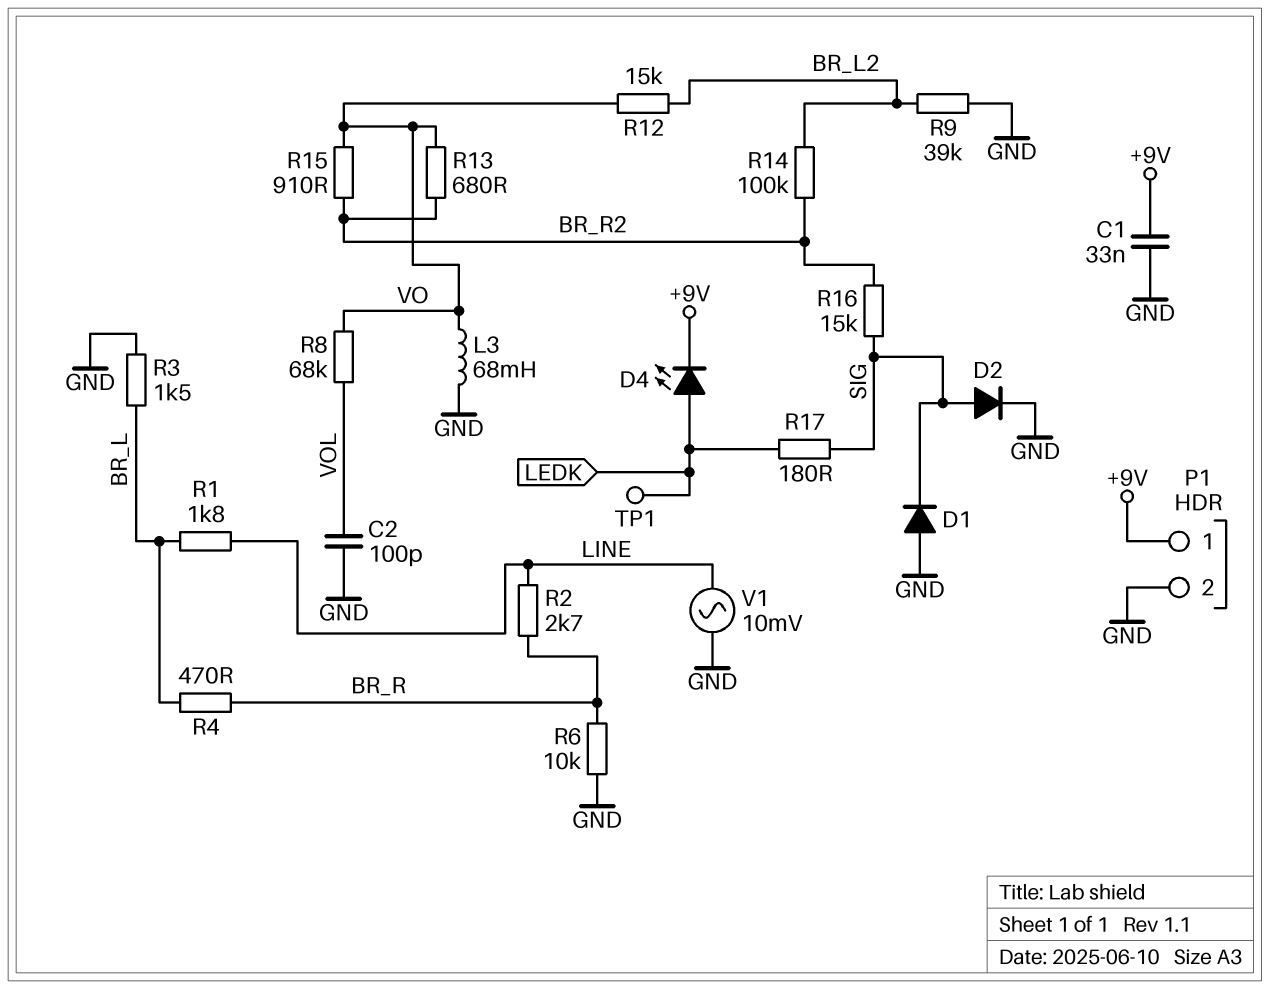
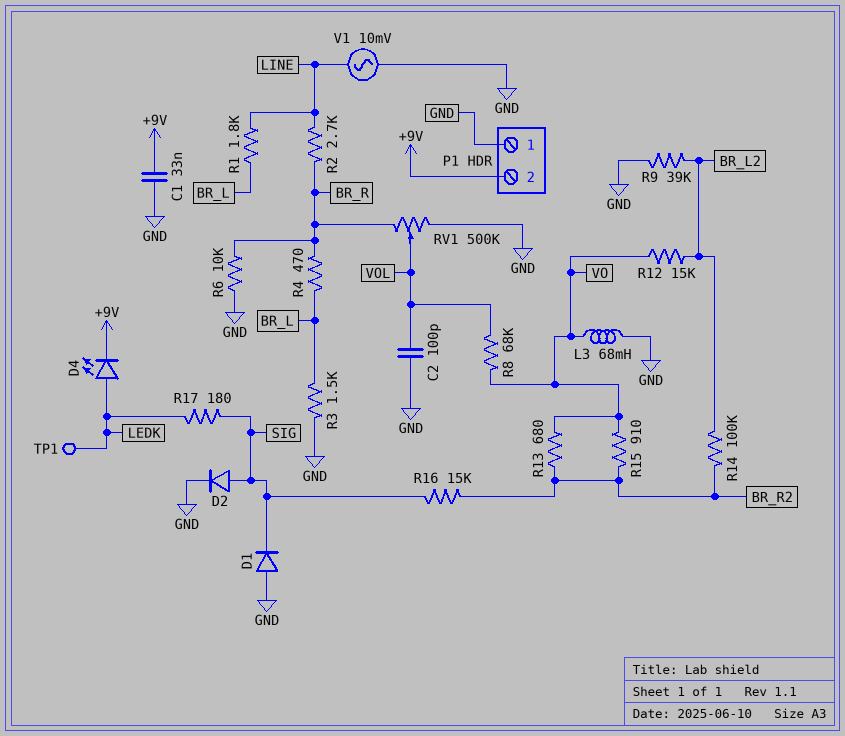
P1 pin 1: +9V -> GND
P1 pin 2: GND -> +9V
RV1: none -> 500k (BR_R, GND, wiper VOL)

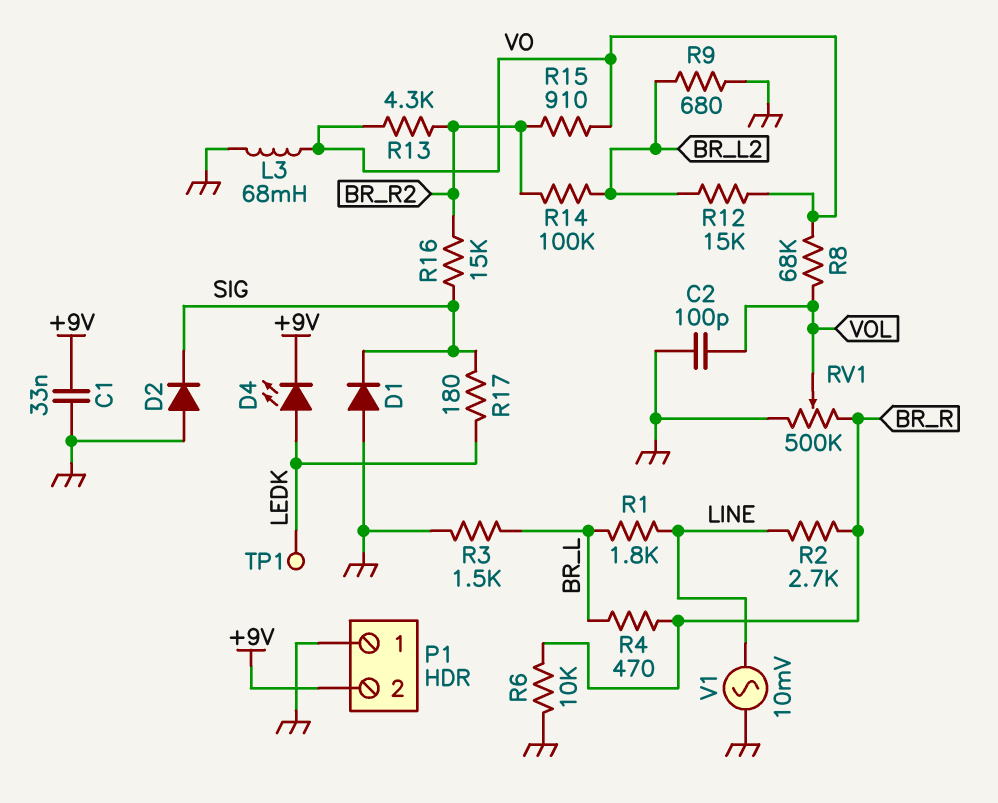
D2: diode (A SIG, K GND) -> diode (A GND, K SIG)
R9: 39k (BR_L2, GND) -> 680 (BR_L2, GND)
R13: 680 (BR_R2, VO) -> 4.3k (BR_R2, VO)

